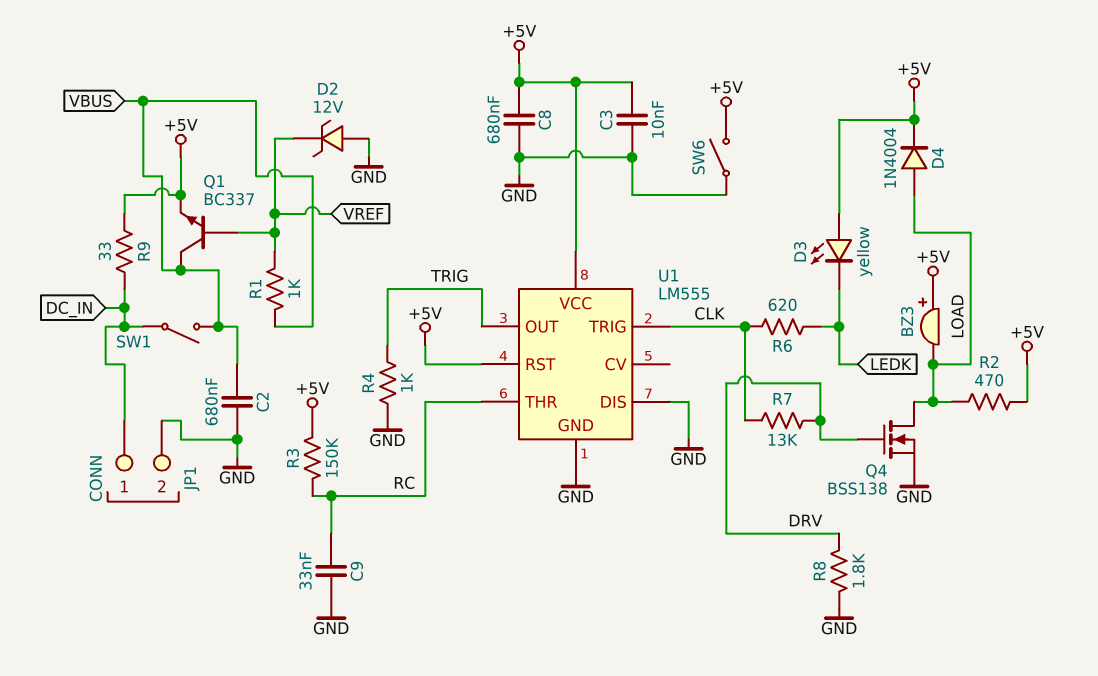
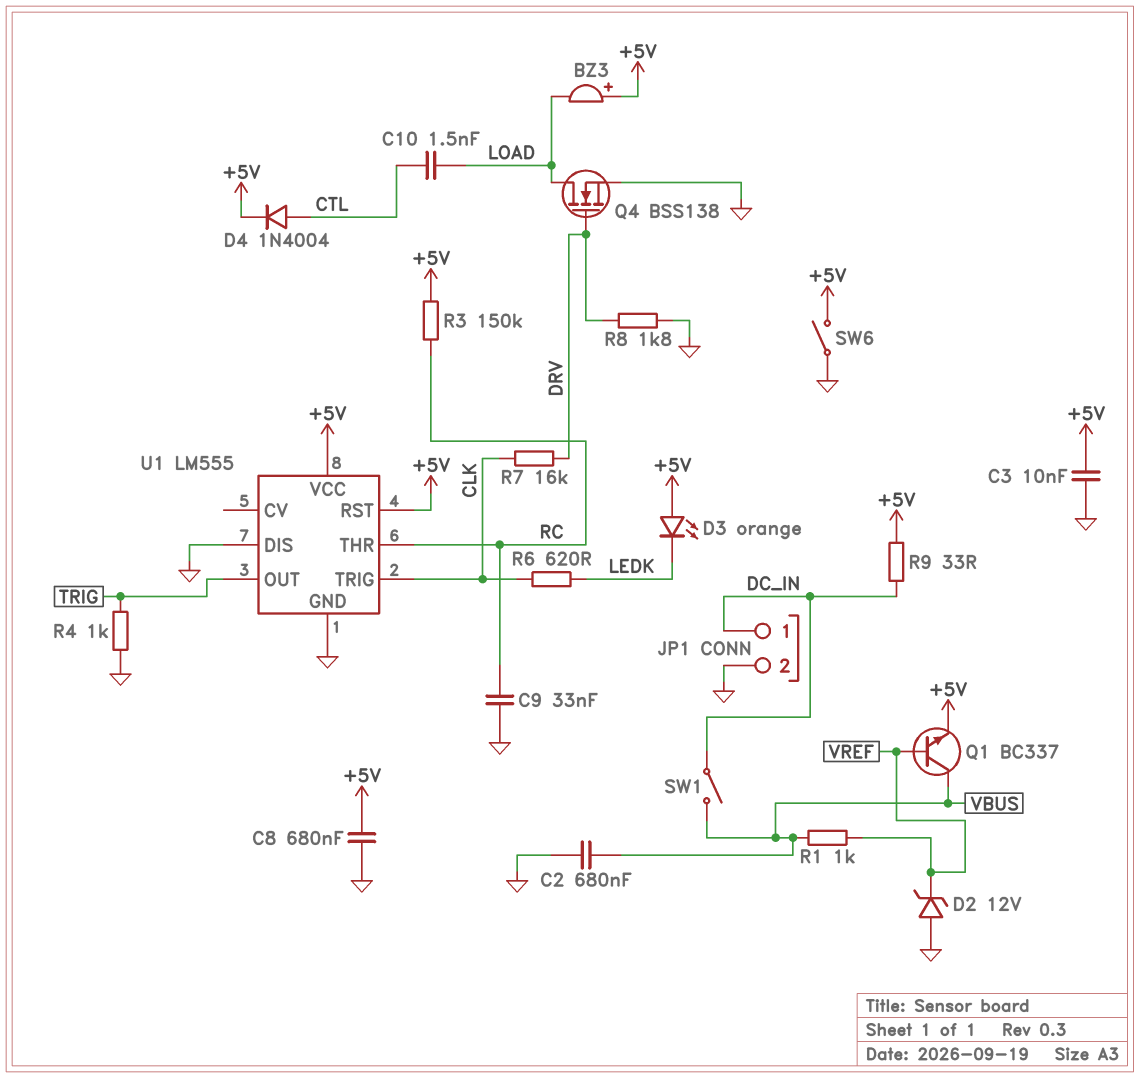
C10: none -> 1.5nF (CTL, LOAD)
D3: LED yellow (A +5V, K LEDK) -> LED orange (A +5V, K LEDK)
D4: diode 1N4004 (A LOAD, K +5V) -> diode 1N4004 (A CTL, K +5V)
R2: 470 (+5V, LOAD) -> none
R7: 13k (CLK, DRV) -> 16k (CLK, DRV)

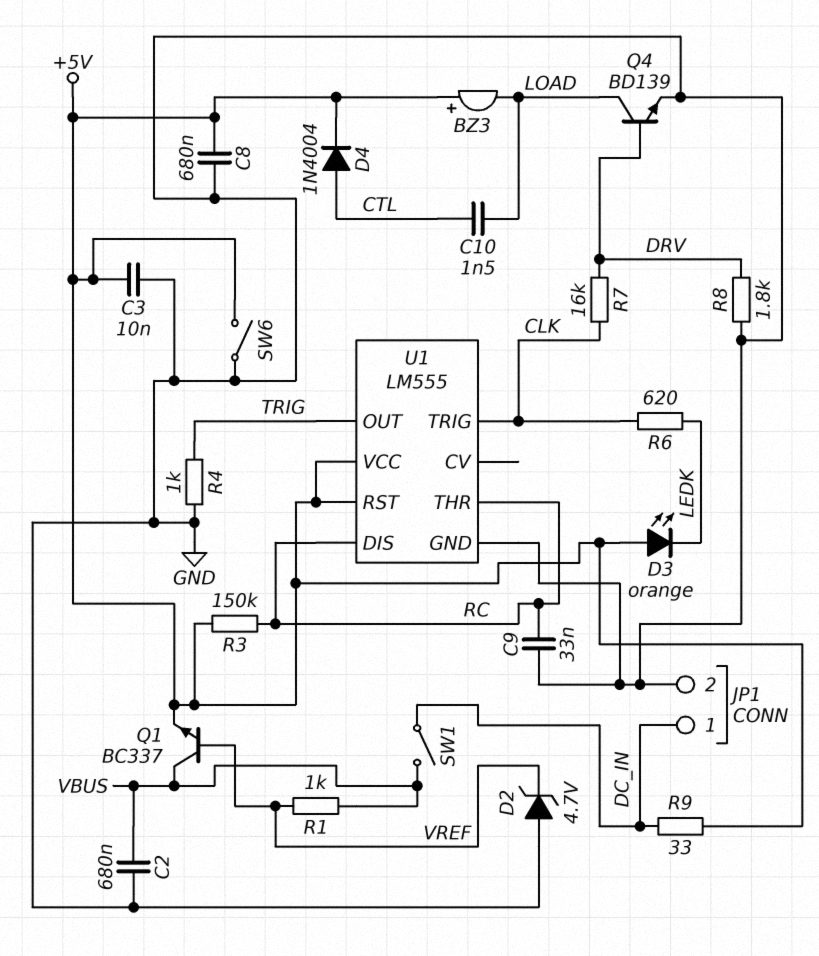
D2: zener 12V (A GND, K VREF) -> zener 4.7V (A GND, K VREF)
Q4: NMOS BSS138 (G DRV, D LOAD, S GND) -> NPN BD139 (B DRV, C LOAD, E GND)
U1 pin DIS: GND -> RC

